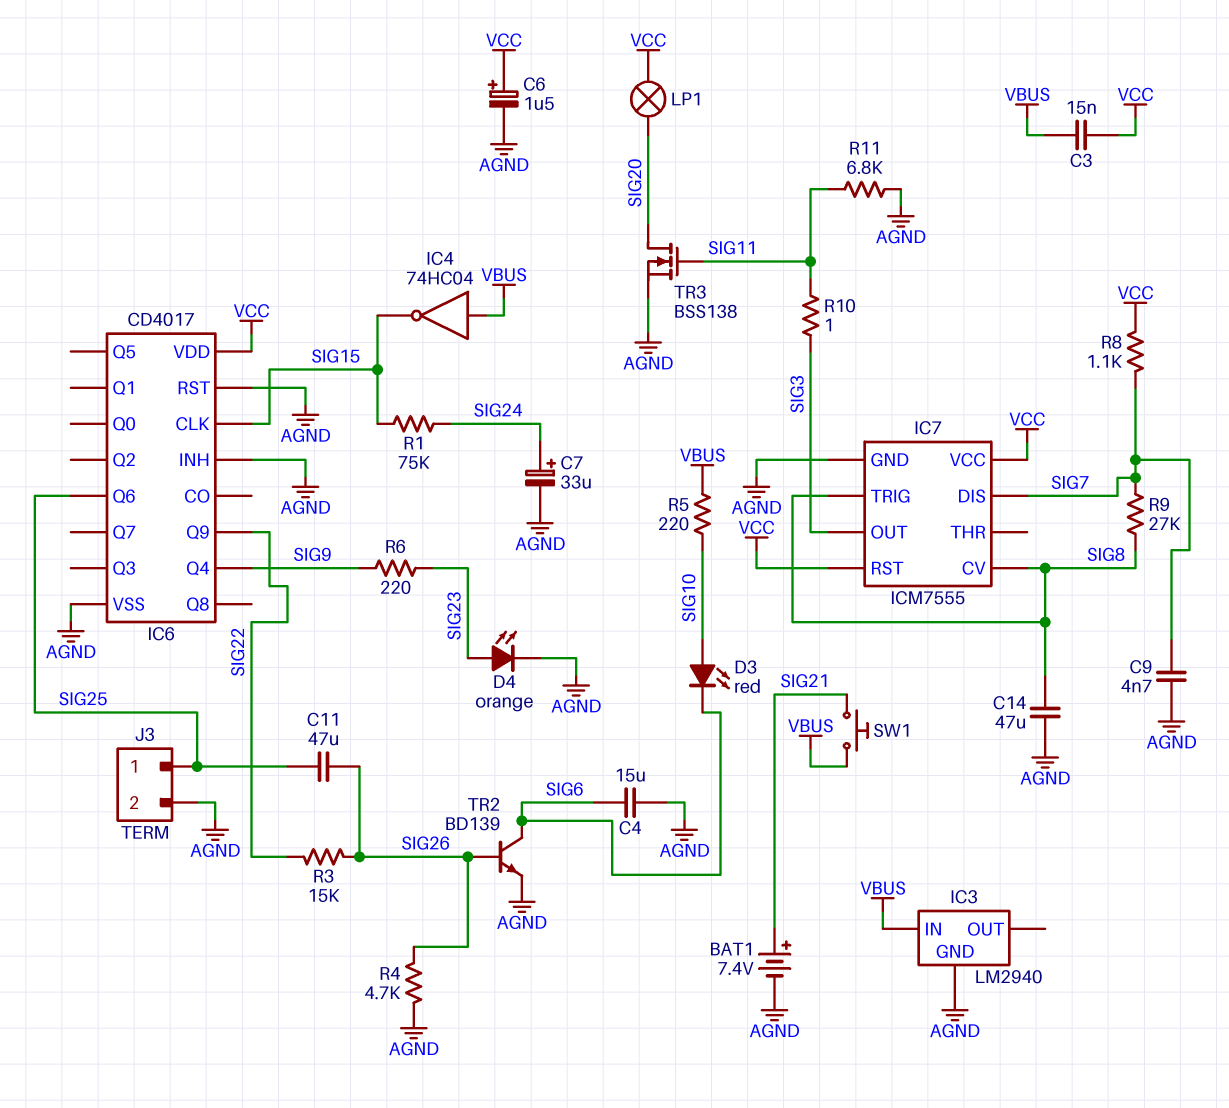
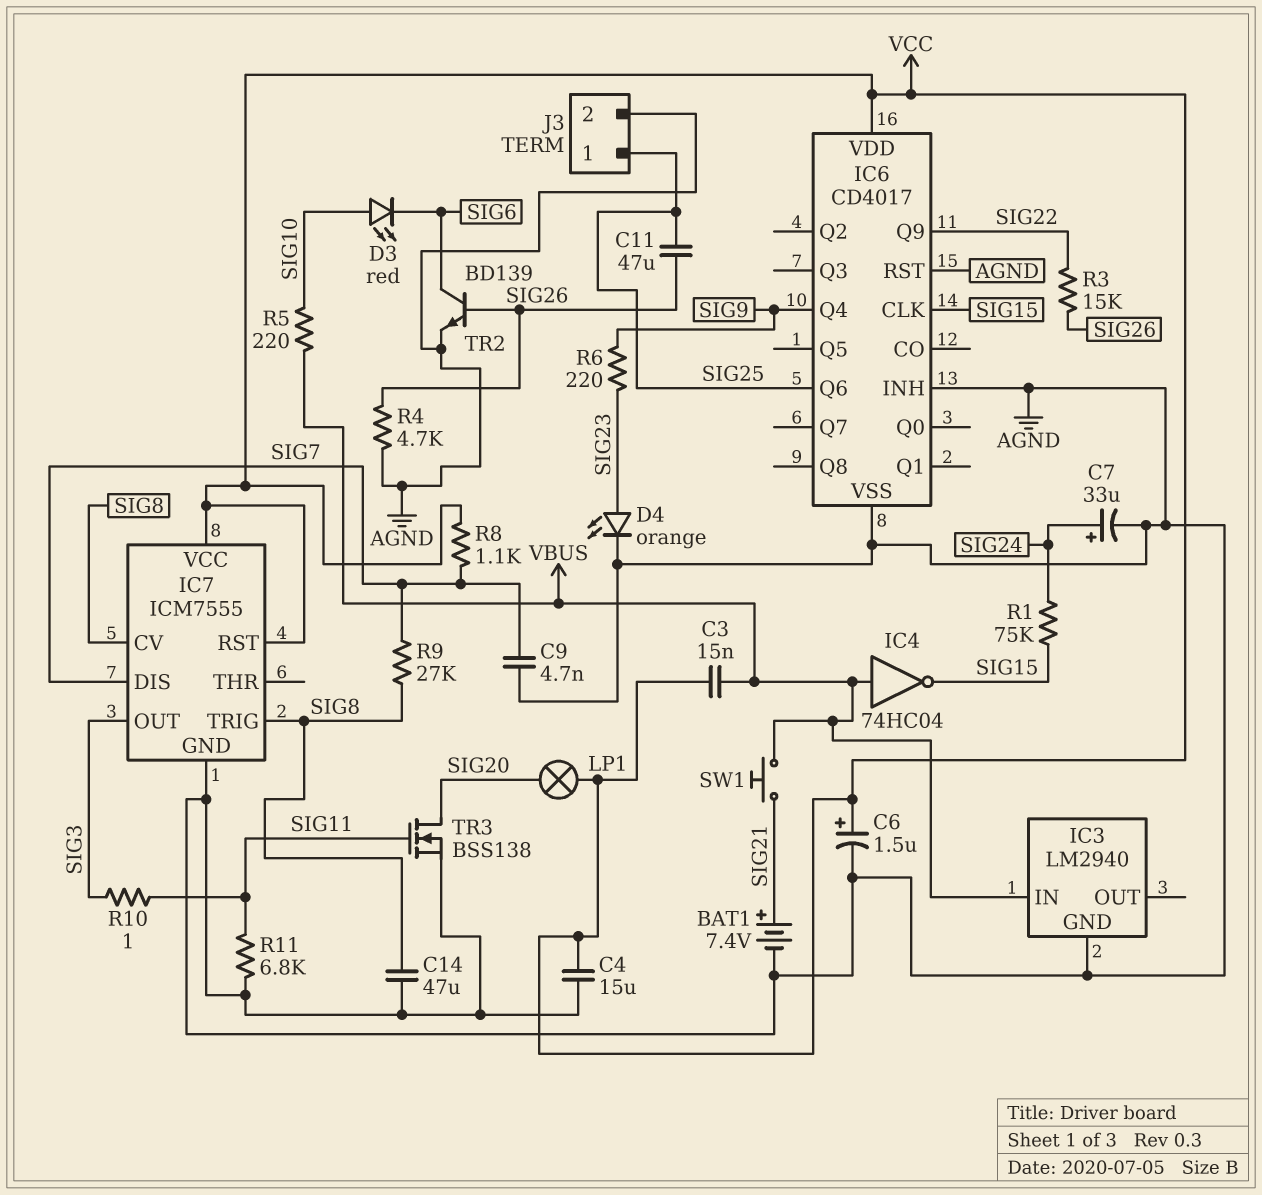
C4: 15uF (AGND, SIG6) -> 15uF (AGND, VCC)

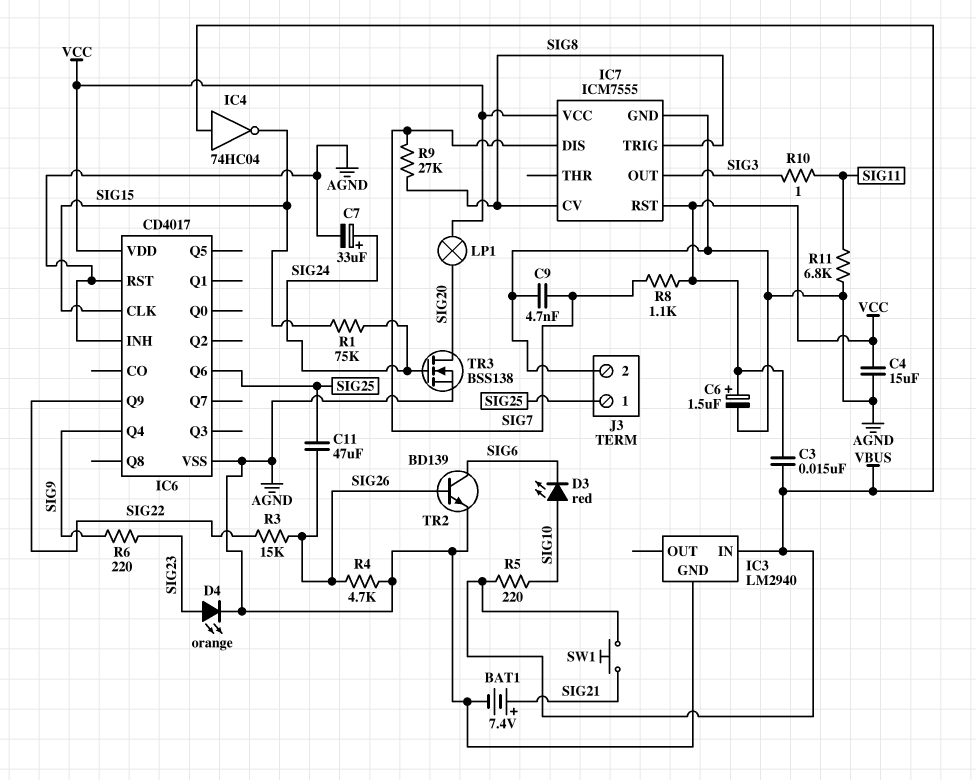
C14: 47uF (AGND, SIG8) -> none
TR3: NMOS BSS138 (G SIG11, D SIG20, S AGND) -> NMOS BSS138 (G SIG24, D SIG20, S AGND)

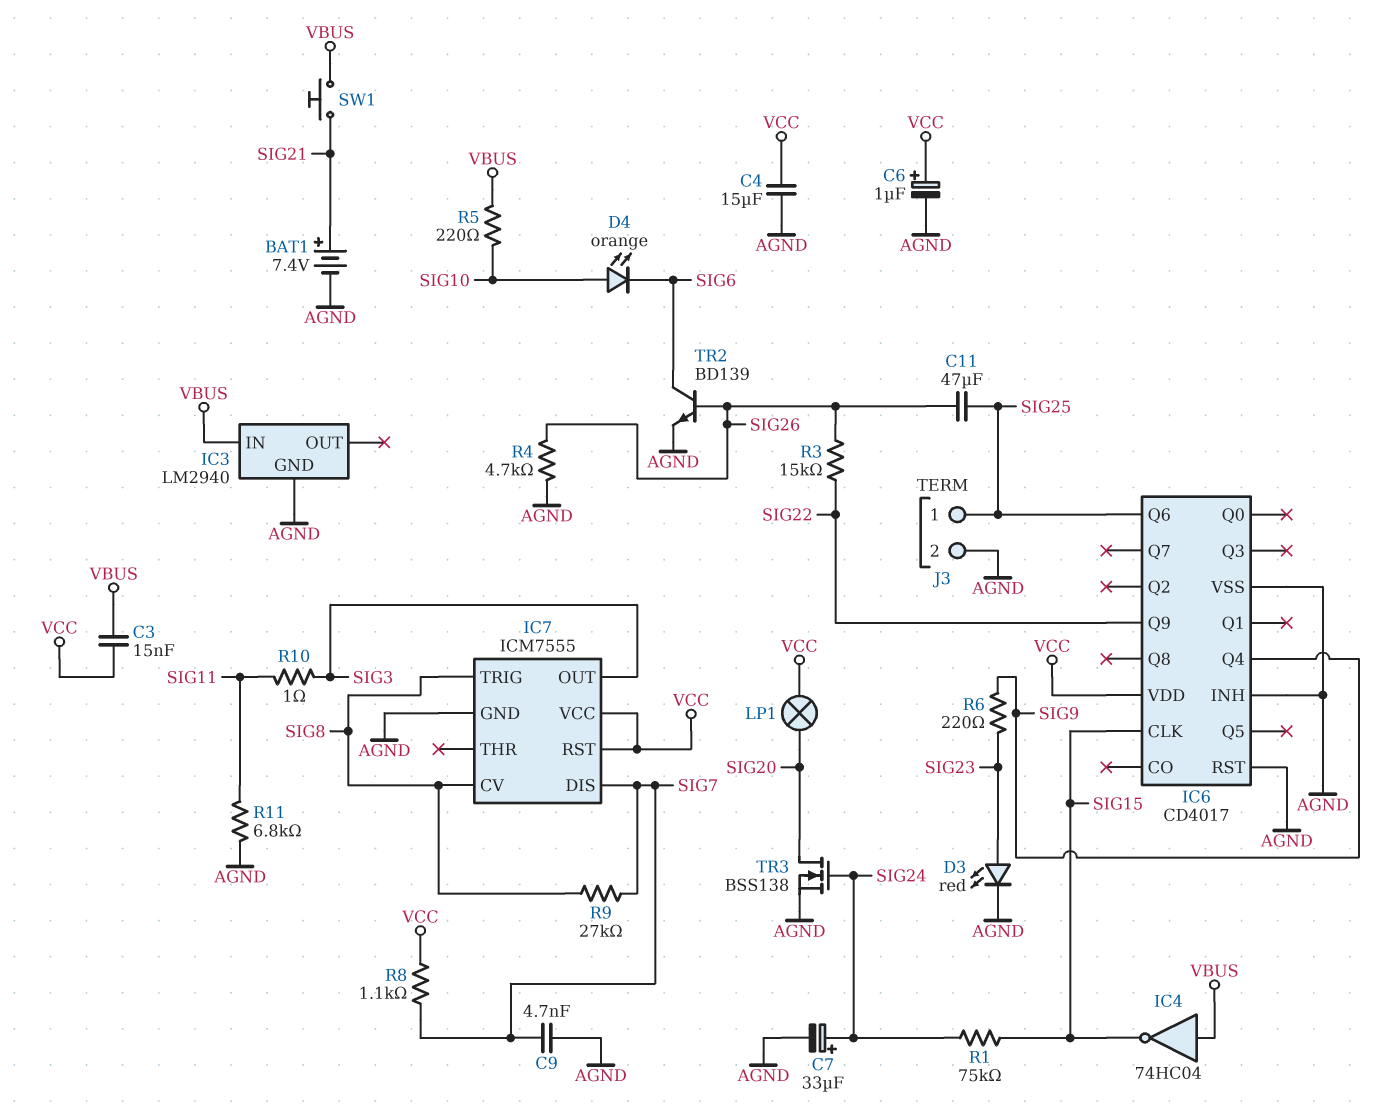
C6: 1.5uF (plus VCC, minus AGND) -> 1uF (plus VCC, minus AGND)
D3: LED red (A SIG10, K SIG6) -> LED red (A SIG23, K AGND)
D4: LED orange (A SIG23, K AGND) -> LED orange (A SIG10, K SIG6)

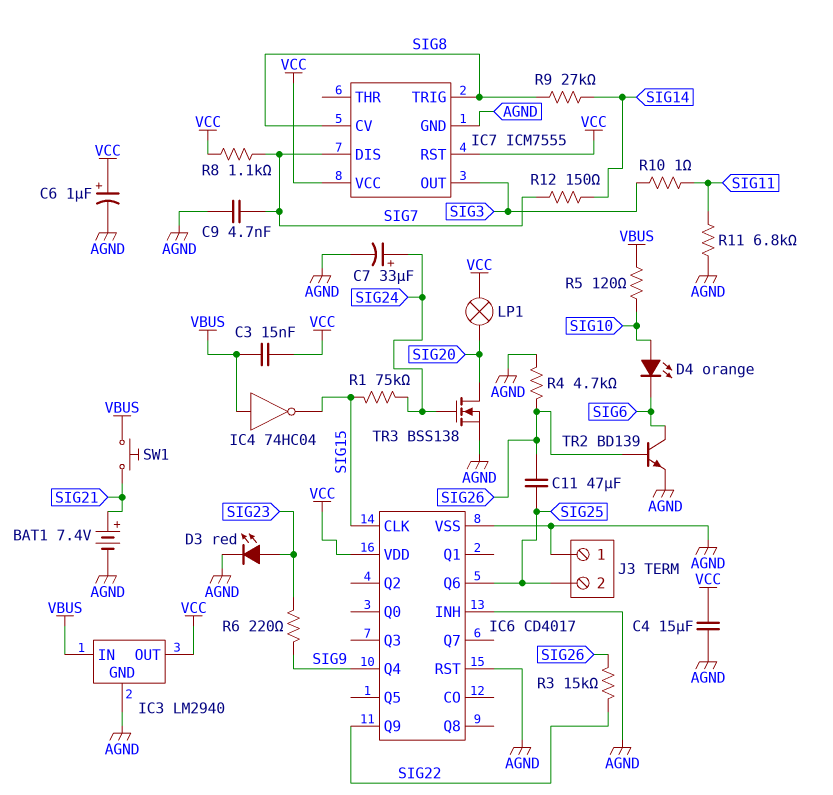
IC3 pin OUT: none -> VCC
J3 pin 1: SIG25 -> AGND
J3 pin 2: AGND -> SIG25
R5: 220 (SIG10, VBUS) -> 120 (SIG10, VBUS)
R9: 27k (SIG7, SIG8) -> 27k (SIG8, SIG14)
R12: none -> 150 (SIG7, SIG14)

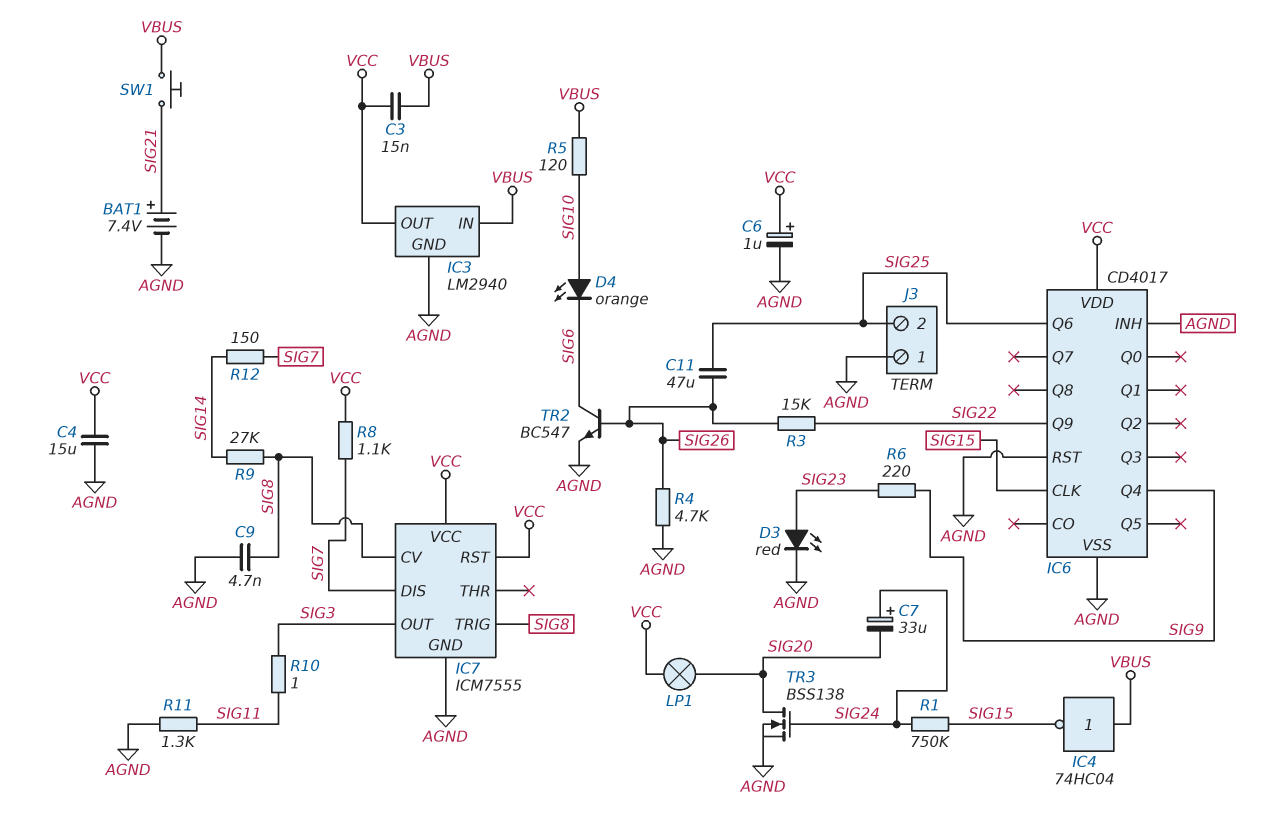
C7: 33uF (plus SIG24, minus AGND) -> 33uF (plus SIG24, minus SIG20)
C9: 4.7nF (AGND, SIG7) -> 4.7nF (AGND, SIG8)
R1: 75k (SIG15, SIG24) -> 750k (SIG15, SIG24)
R11: 6.8k (AGND, SIG11) -> 1.3k (AGND, SIG11)
TR2: NPN BD139 (B SIG26, C SIG6, E AGND) -> NPN BC547 (B SIG26, C SIG6, E AGND)

